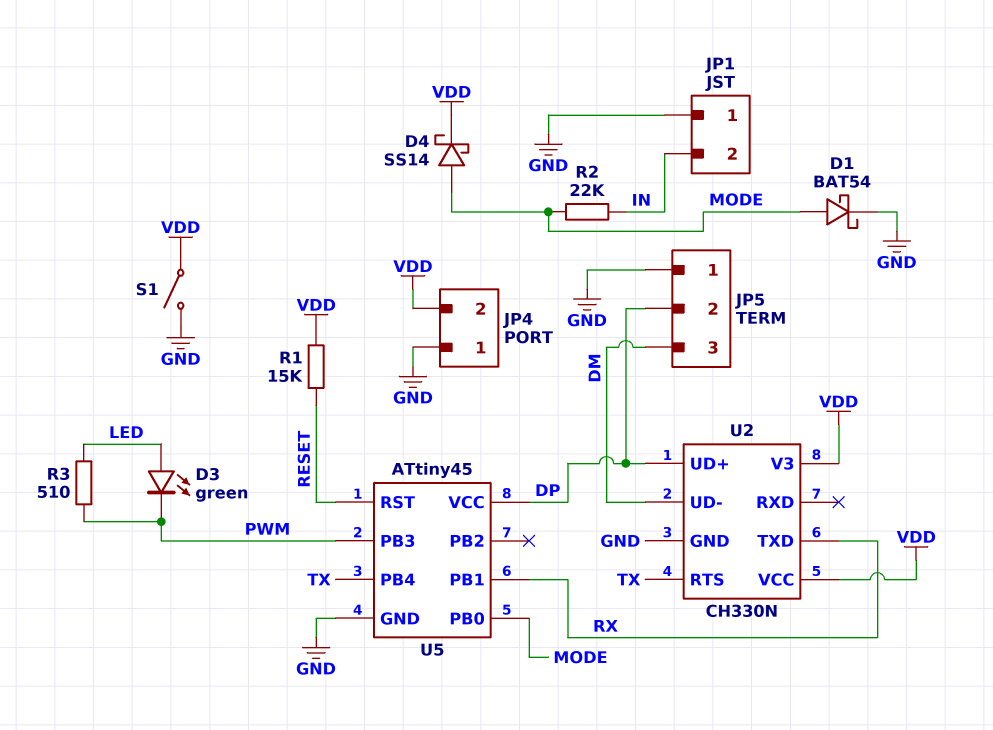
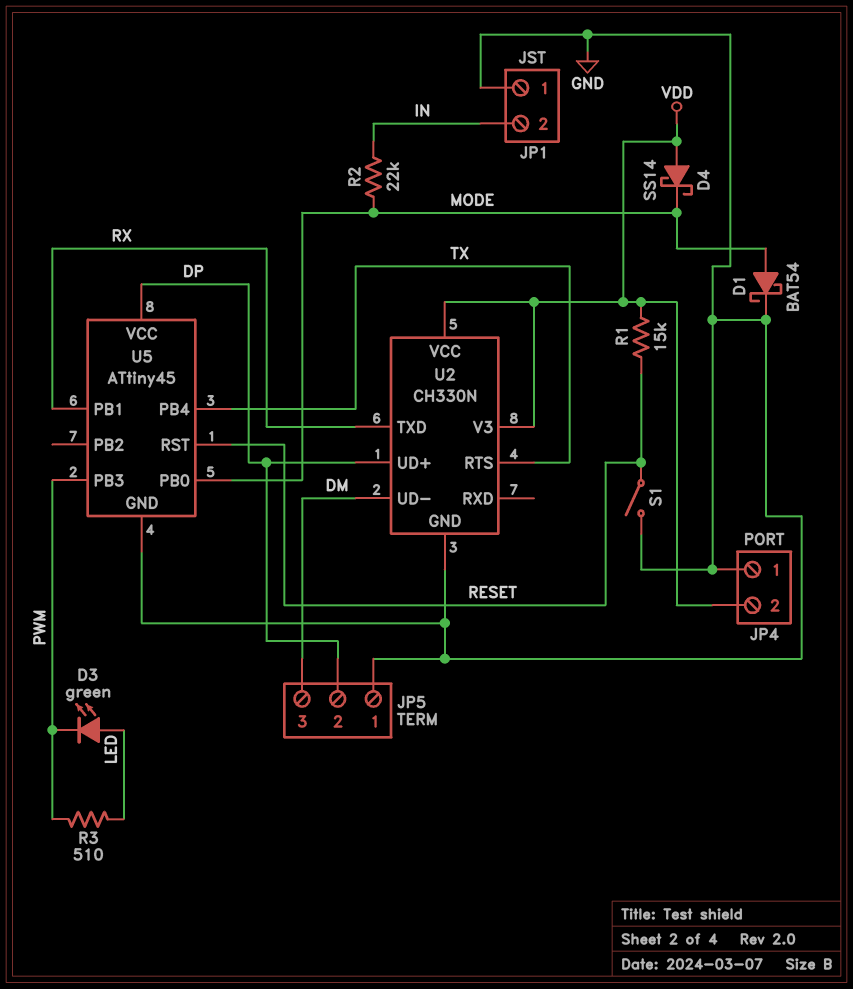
D4: schottky SS14 (A MODE, K VDD) -> schottky SS14 (A VDD, K MODE)
S1: switch (GND, VDD) -> switch (GND, RESET)

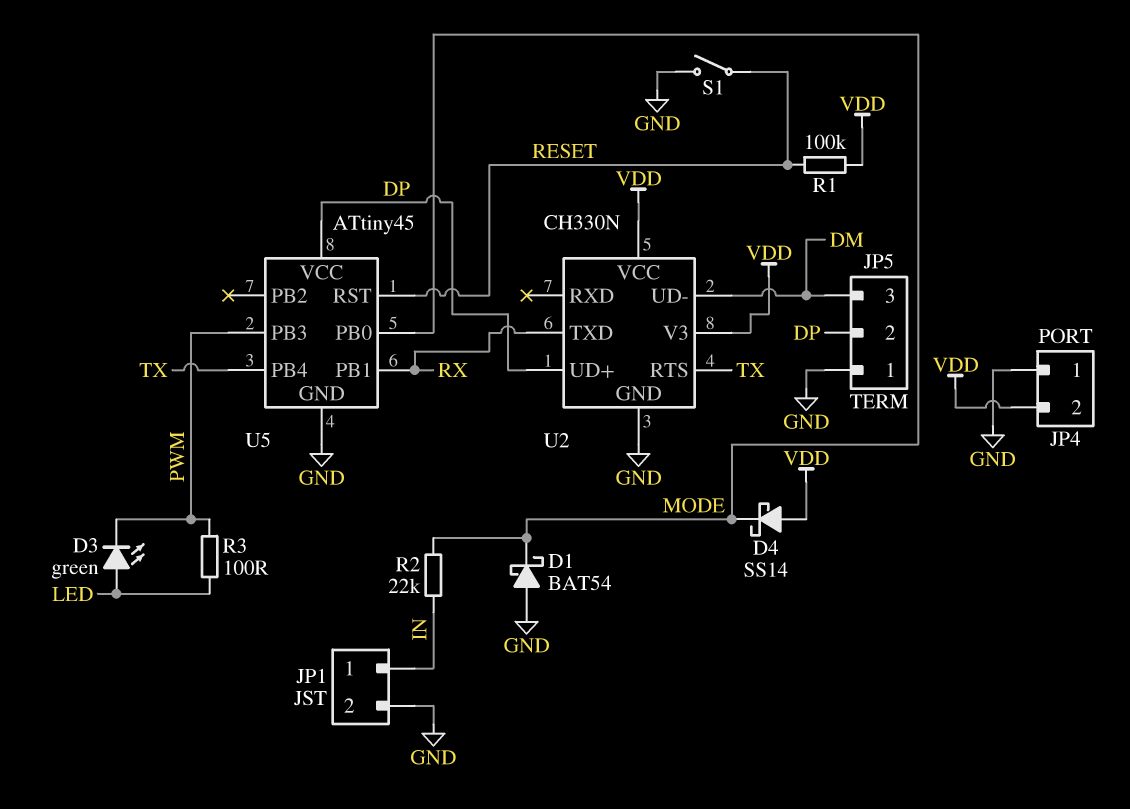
D1: schottky BAT54 (A MODE, K GND) -> schottky BAT54 (A GND, K MODE)
JP1 pin 1: GND -> IN
JP1 pin 2: IN -> GND
R1: 15k (RESET, VDD) -> 100k (RESET, VDD)
R3: 510 (LED, PWM) -> 100 (LED, PWM)

